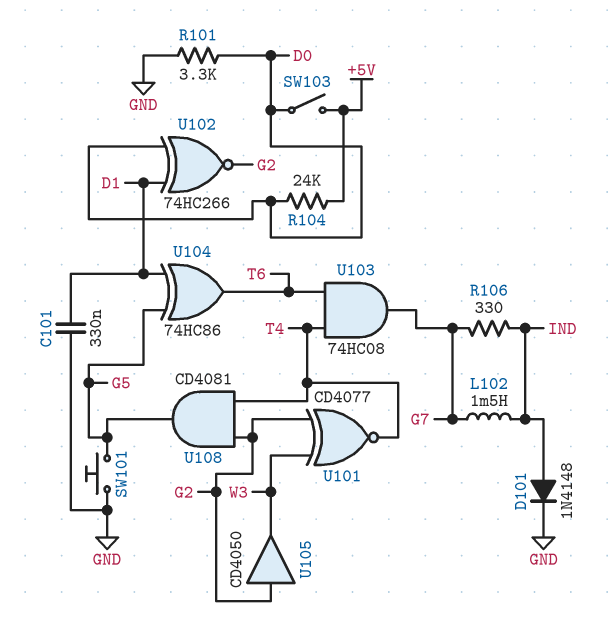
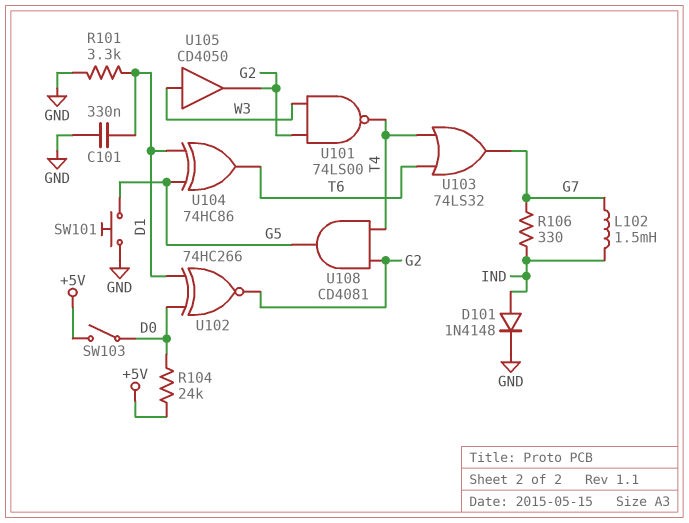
R101: 3.3k (D0, GND) -> 3.3k (D1, GND)
U101: XNOR CD4077 (in G2, in W3, out T4) -> NAND 74LS00 (in G2, in W3, out T4)
U103: AND 74HC08 (in T4, in T6, out G7) -> OR 74LS32 (in T4, in T6, out G7)
U105: buffer CD4050 (in G2, out W3) -> buffer CD4050 (in W3, out G2)

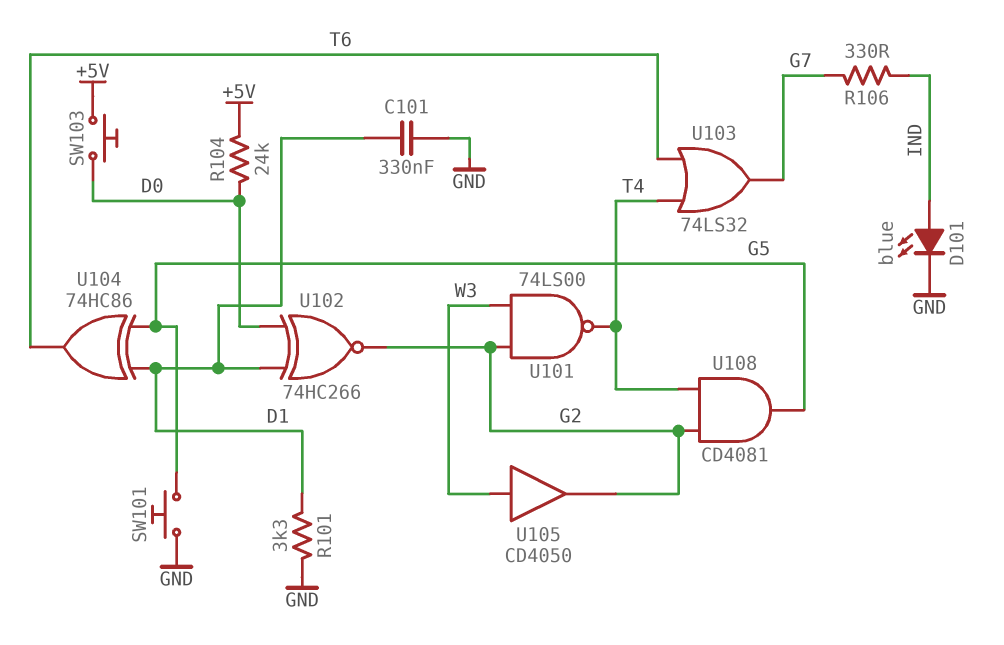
D101: diode 1N4148 (A IND, K GND) -> LED blue (A IND, K GND)
L102: 1.5mH (G7, IND) -> none
SW103: switch (+5V, D0) -> button (+5V, D0)

